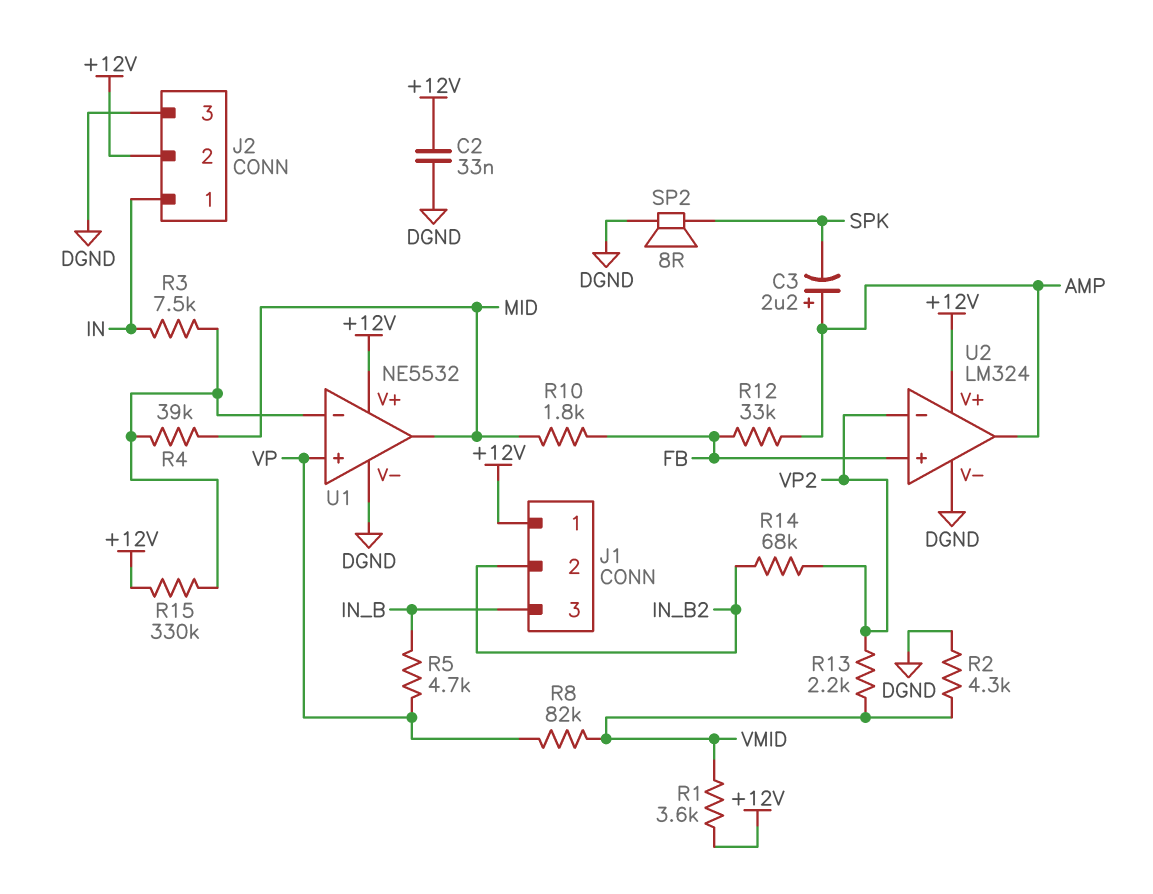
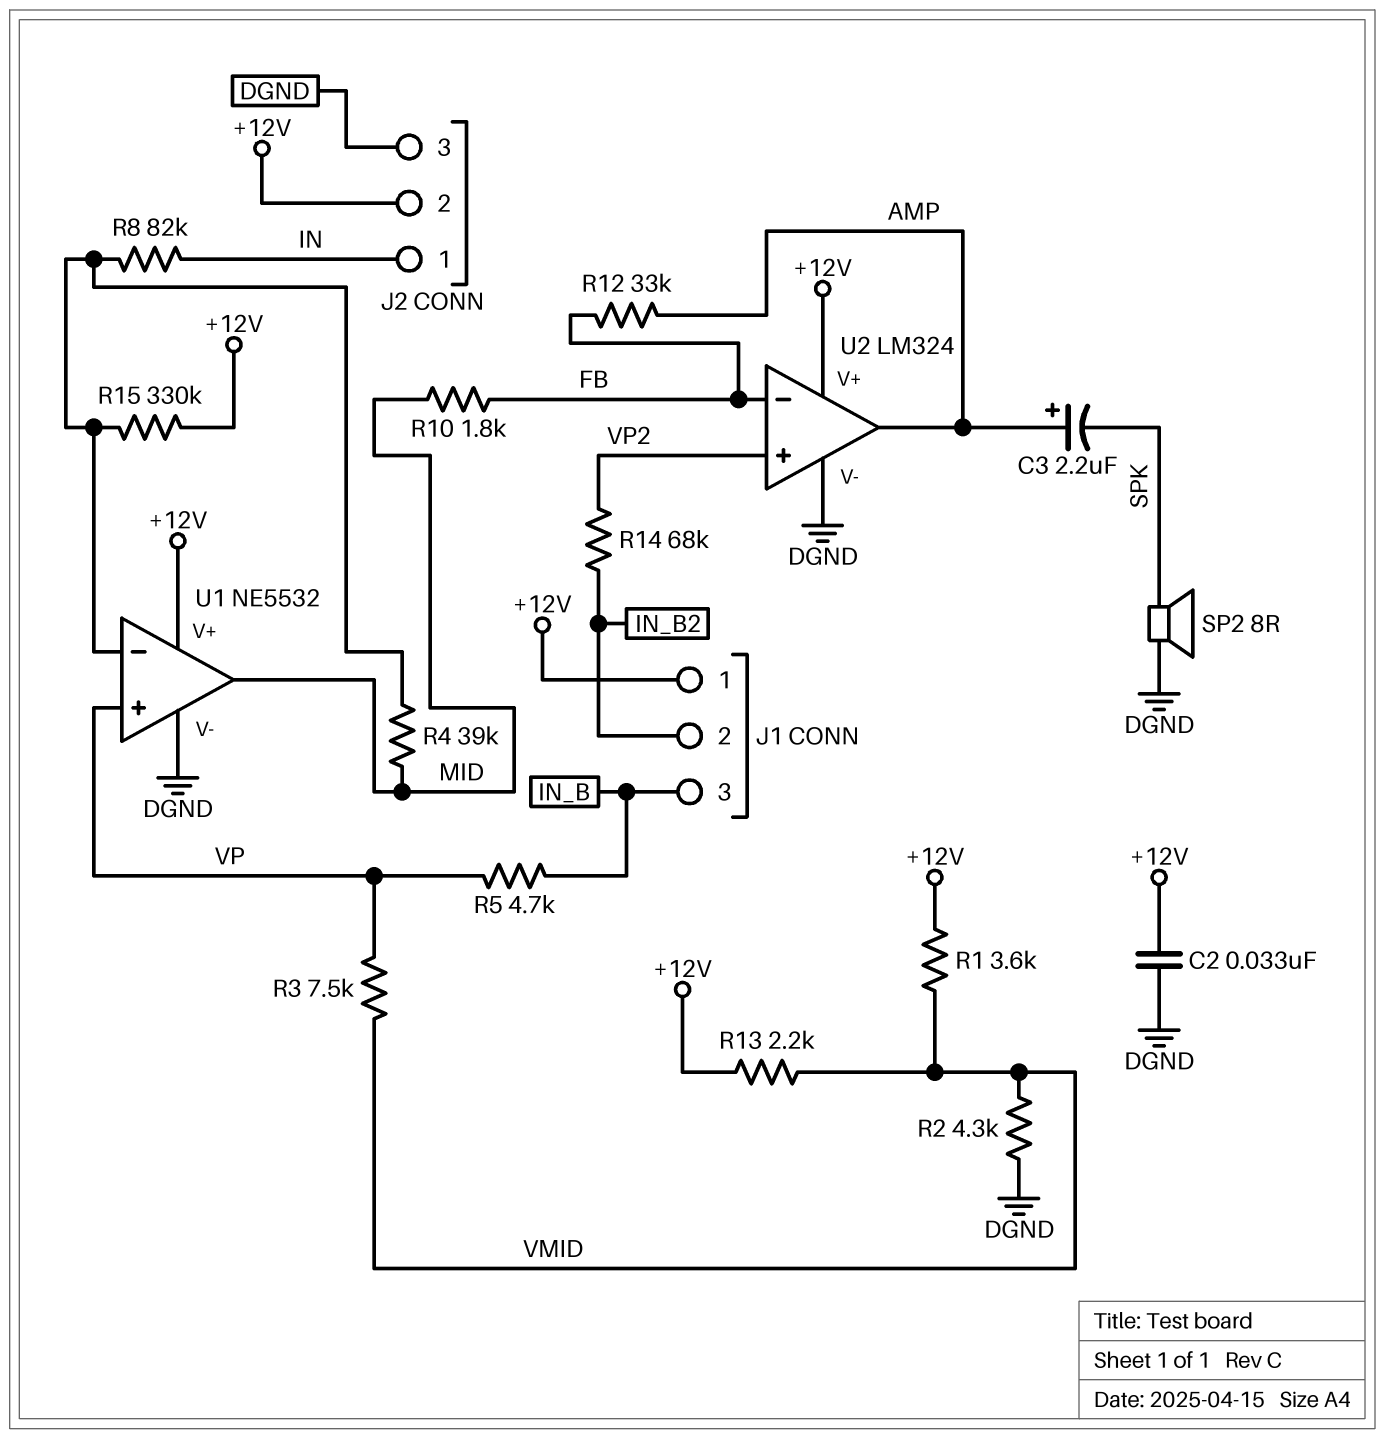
R3: 7.5k (IN, U1/in-) -> 7.5k (VMID, VP)
R8: 82k (VMID, VP) -> 82k (IN, U1/in-)
R13: 2.2k (VMID, VP2) -> 2.2k (+12V, VMID)
U2 pin in+: FB -> VP2
U2 pin in-: VP2 -> FB

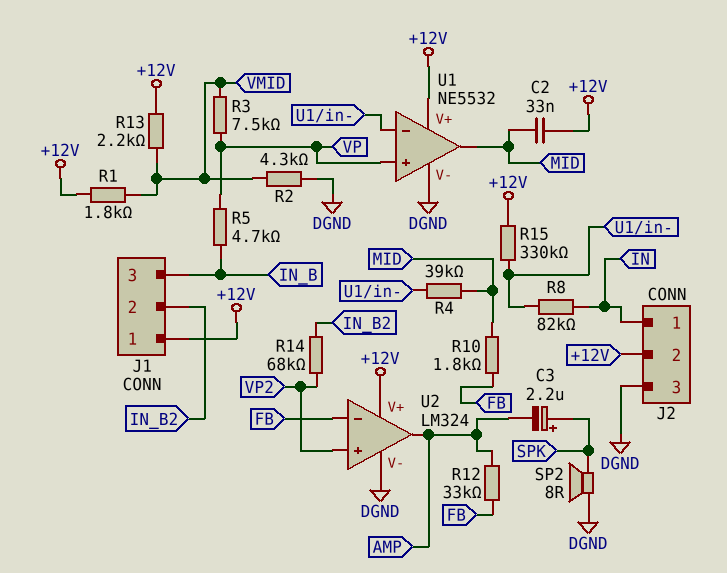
C2: 33nF (+12V, DGND) -> 33nF (+12V, MID)
C3: 2.2uF (plus AMP, minus SPK) -> 2.2uF (plus SPK, minus AMP)
R1: 3.6k (+12V, VMID) -> 1.8k (+12V, VMID)

